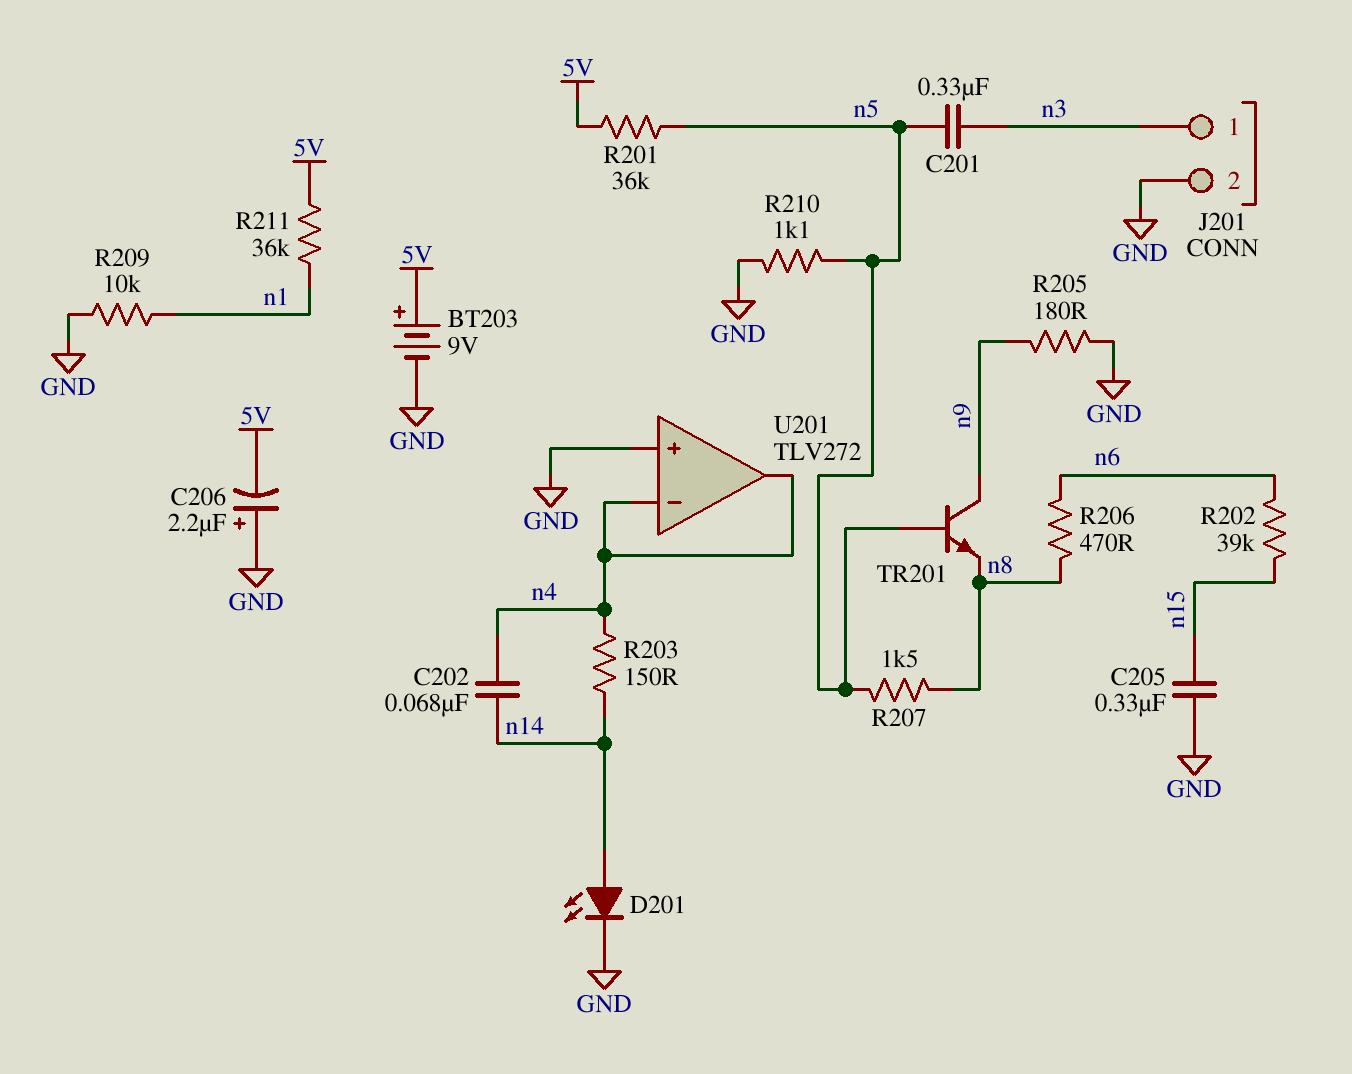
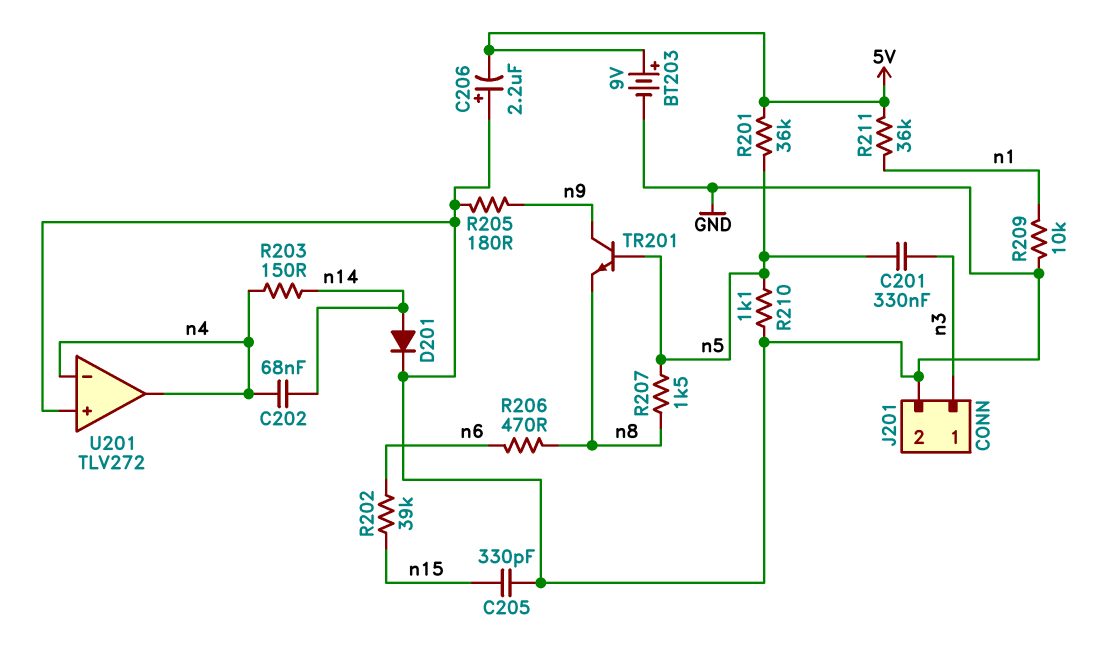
C205: 330nF (GND, n15) -> 330pF (GND, n15)
D201: LED (A n14, K GND) -> diode (A n14, K GND)

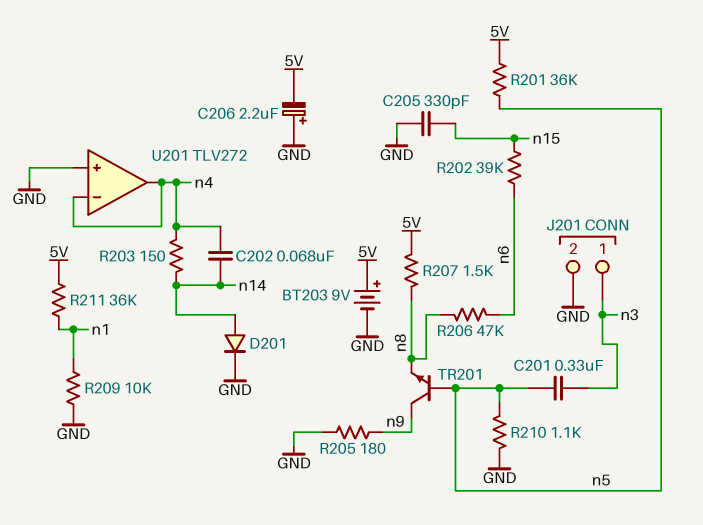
R206: 470 (n6, n8) -> 47k (n6, n8)
R207: 1.5k (n5, n8) -> 1.5k (5V, n8)

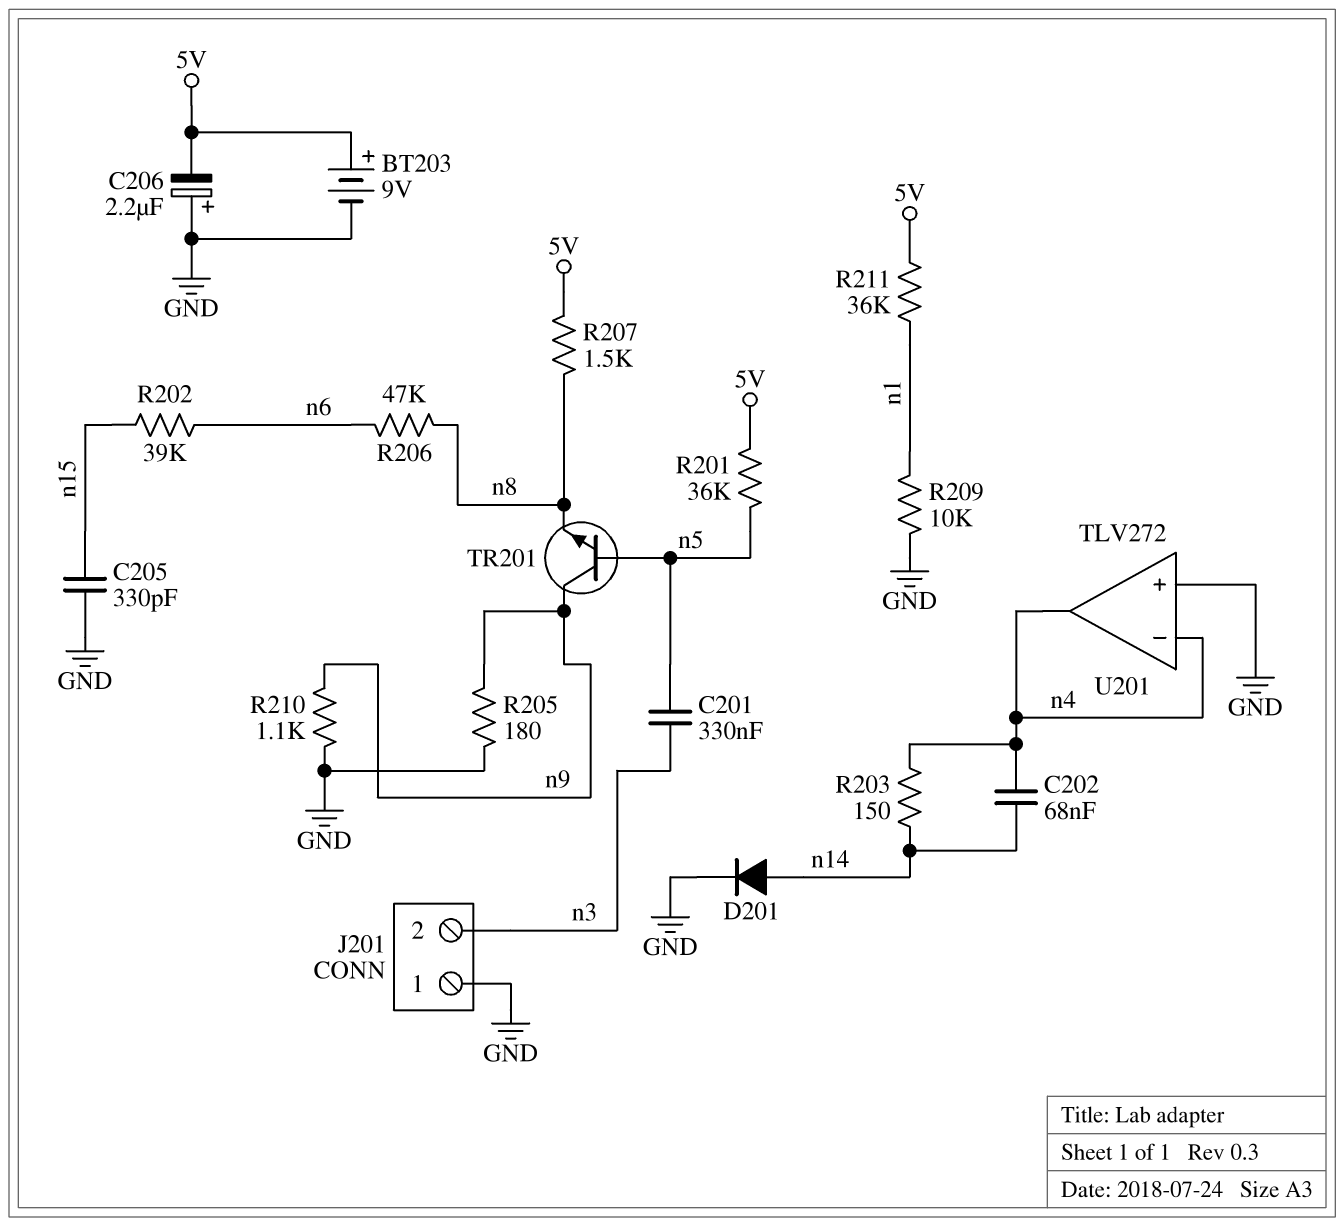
J201 pin 1: n3 -> GND
J201 pin 2: GND -> n3
R210: 1.1k (GND, n5) -> 1.1k (GND, n9)

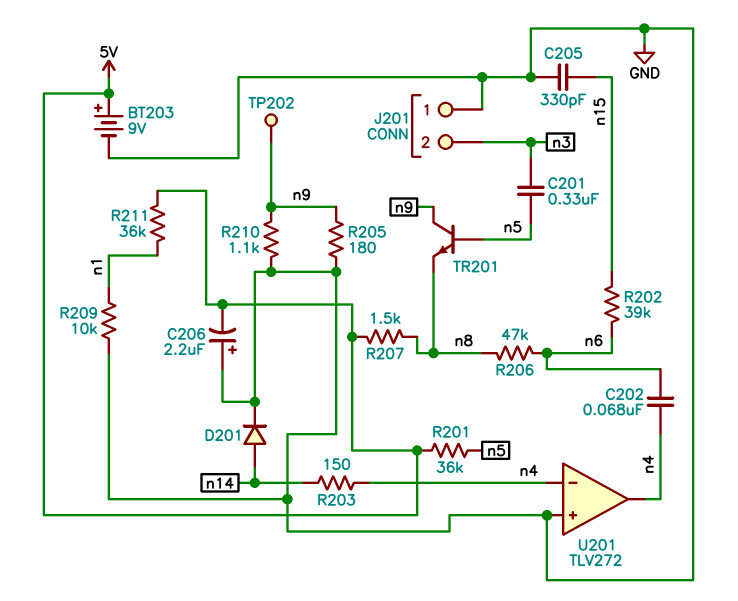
C202: 68nF (n4, n14) -> 68nF (n4, n6)
TP202: none -> test point (n9)

